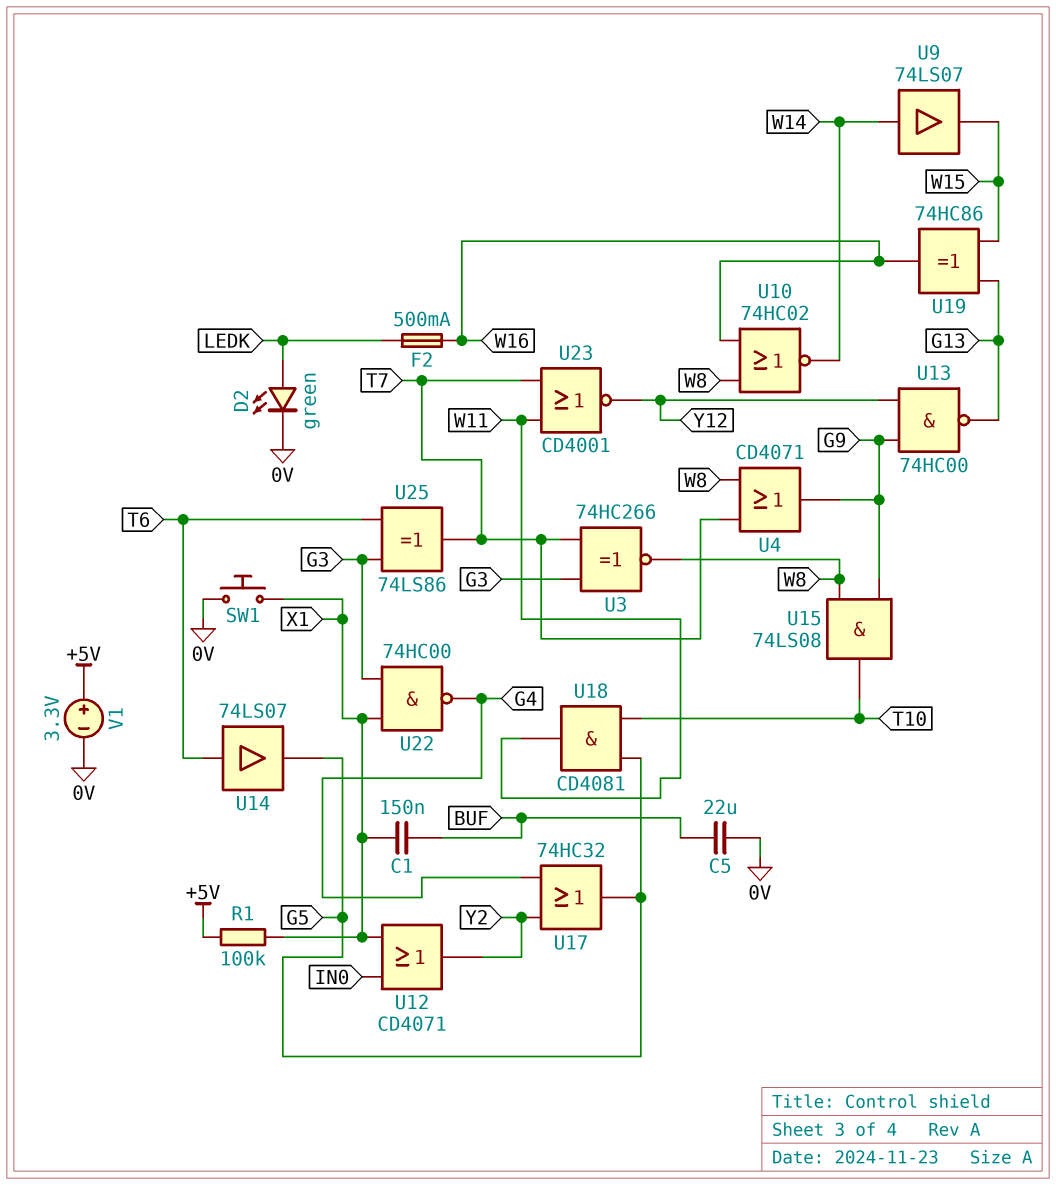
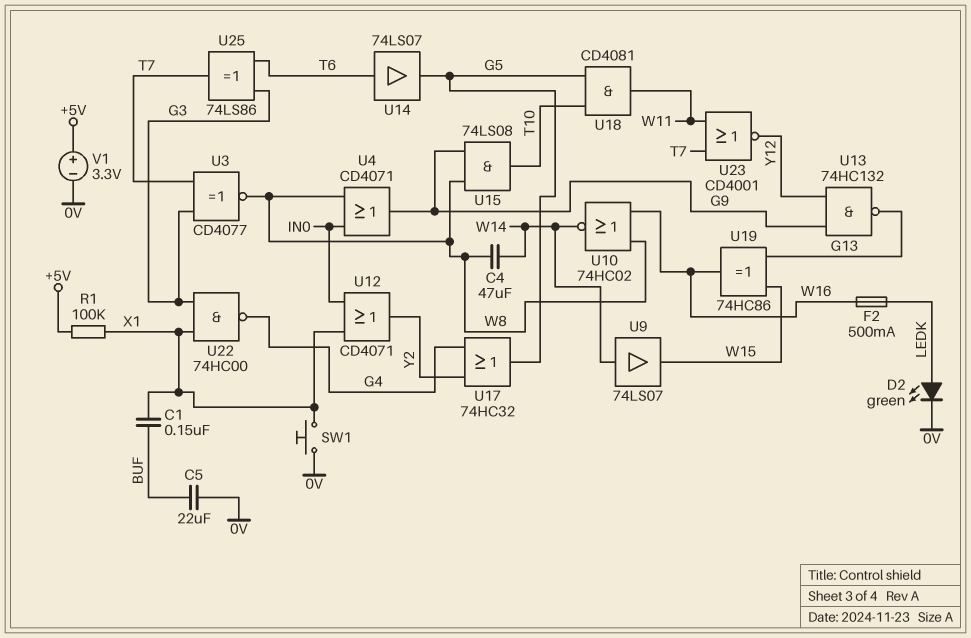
C4: none -> 47uF (W8, W14)
U3: XNOR 74HC266 (in G3, in T7, out W8) -> XNOR CD4077 (in G3, in T7, out W8)
U4: OR CD4071 (in T7, in W8, out G9) -> OR CD4071 (in IN0, in W8, out G9)
U13: NAND 74HC00 (in G9, in Y12, out G13) -> NAND 74HC132 (in G9, in Y12, out G13)

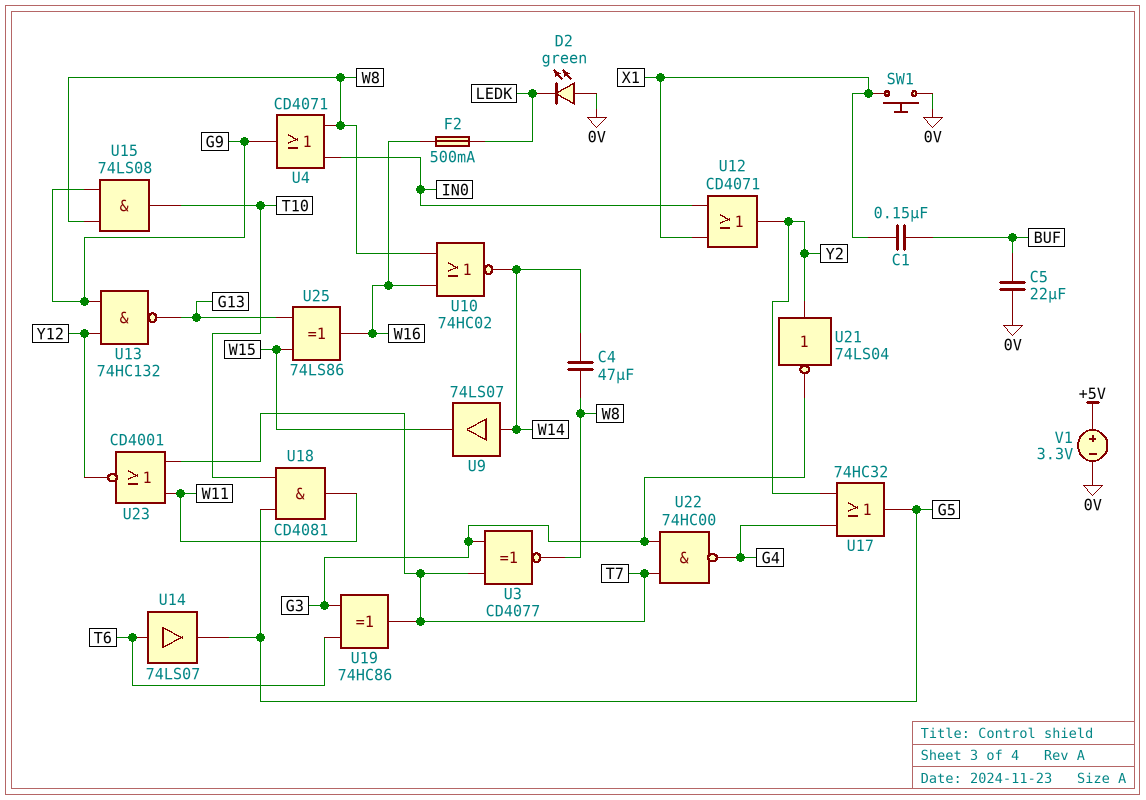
D2: LED green (A LEDK, K 0V) -> LED green (A 0V, K LEDK)
R1: 100k (+5V, X1) -> none
U19: XOR 74HC86 (in G13, in W15, out W16) -> XOR 74HC86 (in G3, in T6, out T7)
U21: none -> NOT 74LS04 (in Y2, out G3)
U22: NAND 74HC00 (in G3, in X1, out G4) -> NAND 74HC00 (in G3, in T7, out G4)
U25: XOR 74LS86 (in G3, in T6, out T7) -> XOR 74LS86 (in G13, in W15, out W16)

